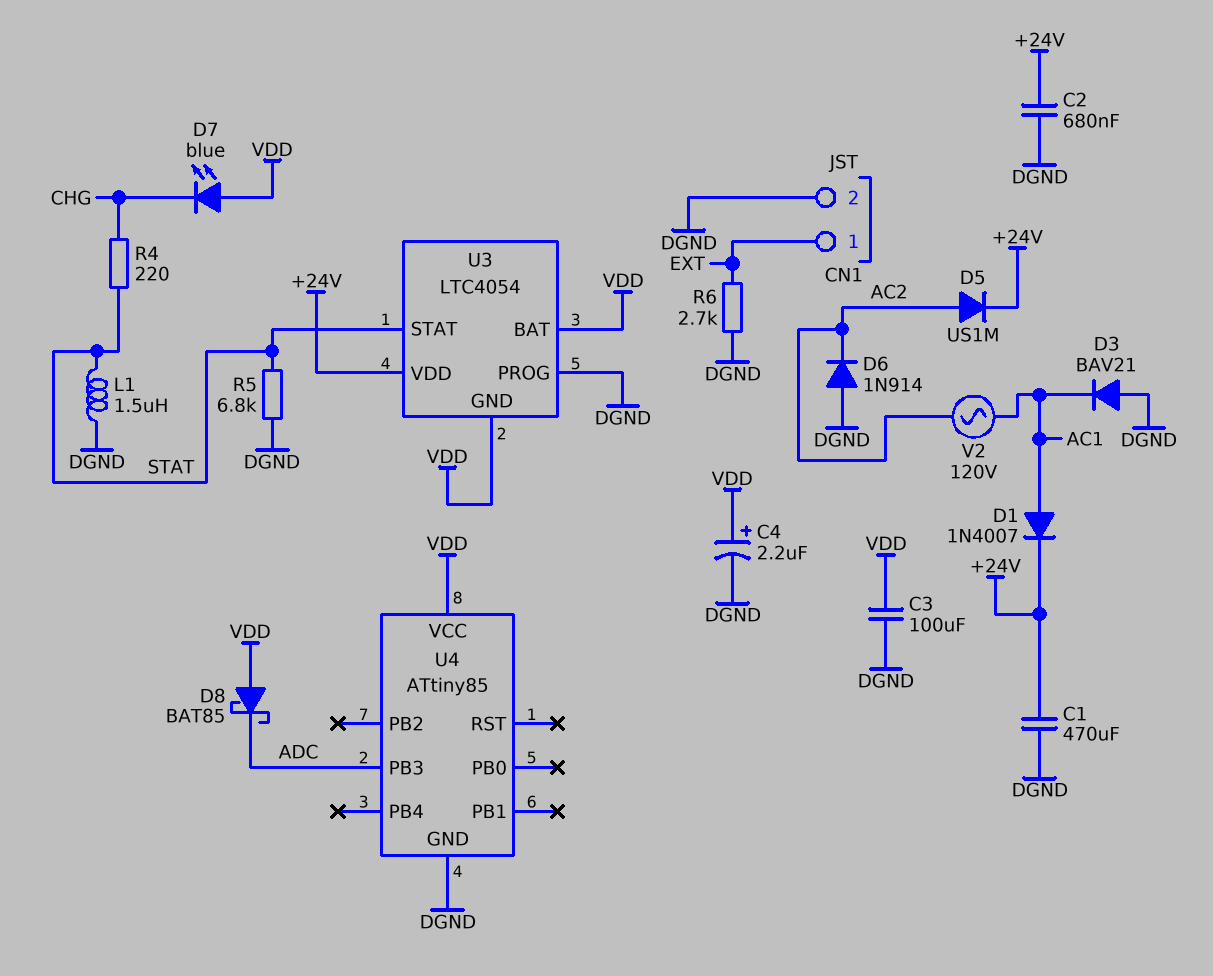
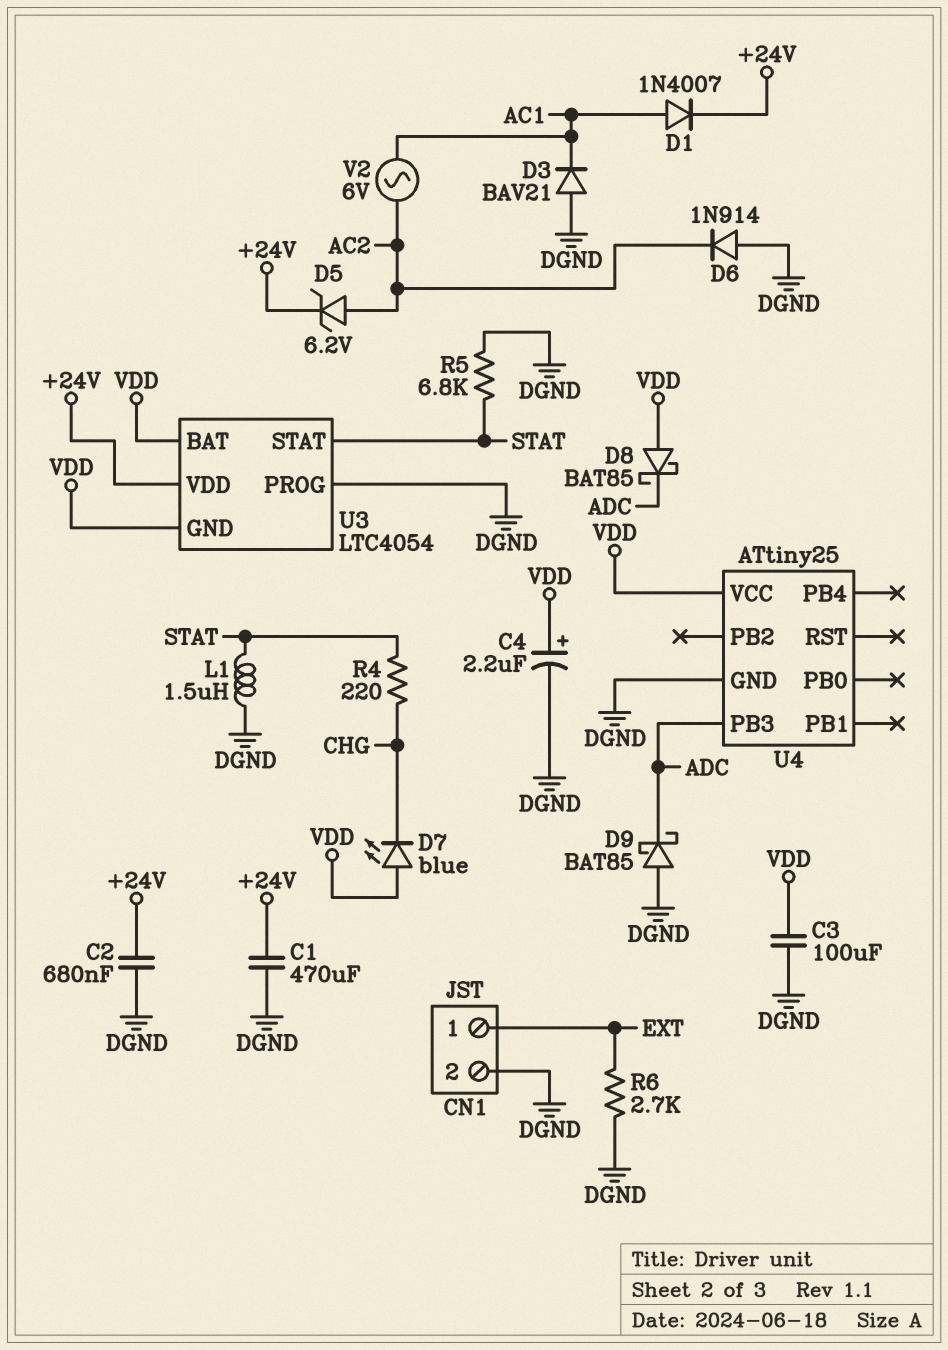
D5: diode US1M (A AC2, K +24V) -> zener 6.2V (A AC2, K +24V)
D9: none -> schottky BAT85 (A DGND, K ADC)
U4: ATtiny85 -> ATtiny25
V2: AC 120V (AC1, AC2) -> AC 6V (AC1, AC2)

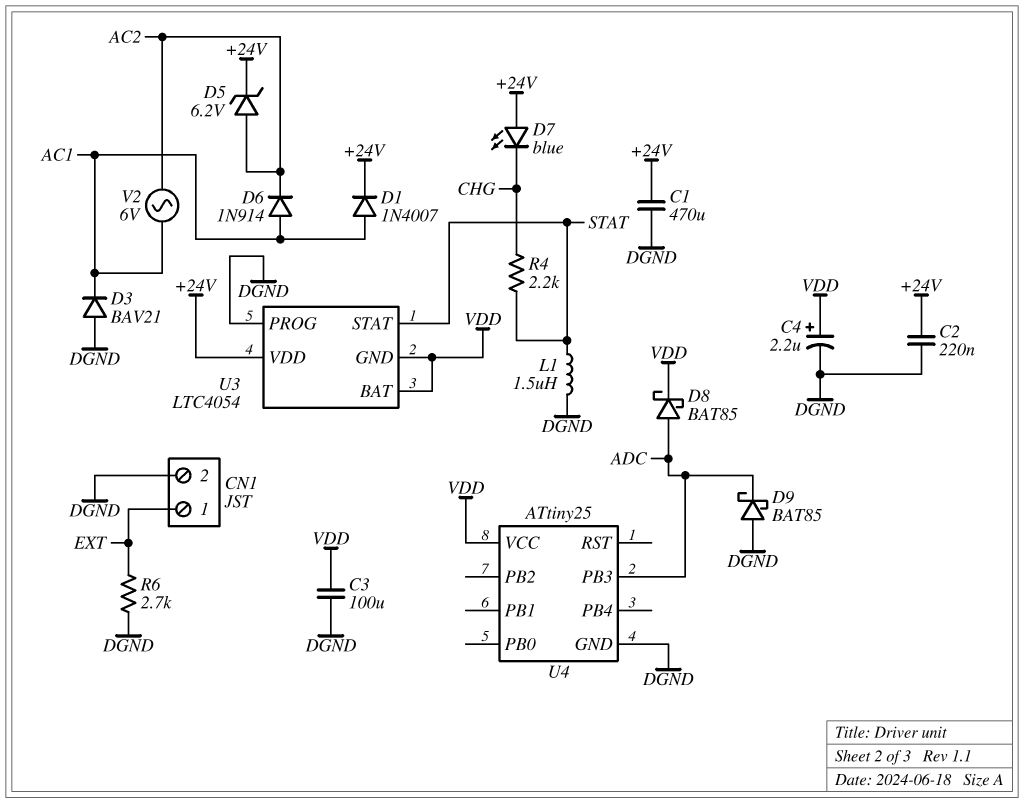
C2: 680nF (+24V, DGND) -> 220nF (+24V, DGND)
D6: diode 1N914 (A DGND, K AC2) -> diode 1N914 (A AC1, K AC2)
D7: LED blue (A VDD, K CHG) -> LED blue (A +24V, K CHG)
D8: schottky BAT85 (A VDD, K ADC) -> schottky BAT85 (A ADC, K VDD)
R4: 220 (CHG, STAT) -> 2.2k (CHG, STAT)
R5: 6.8k (DGND, STAT) -> none

